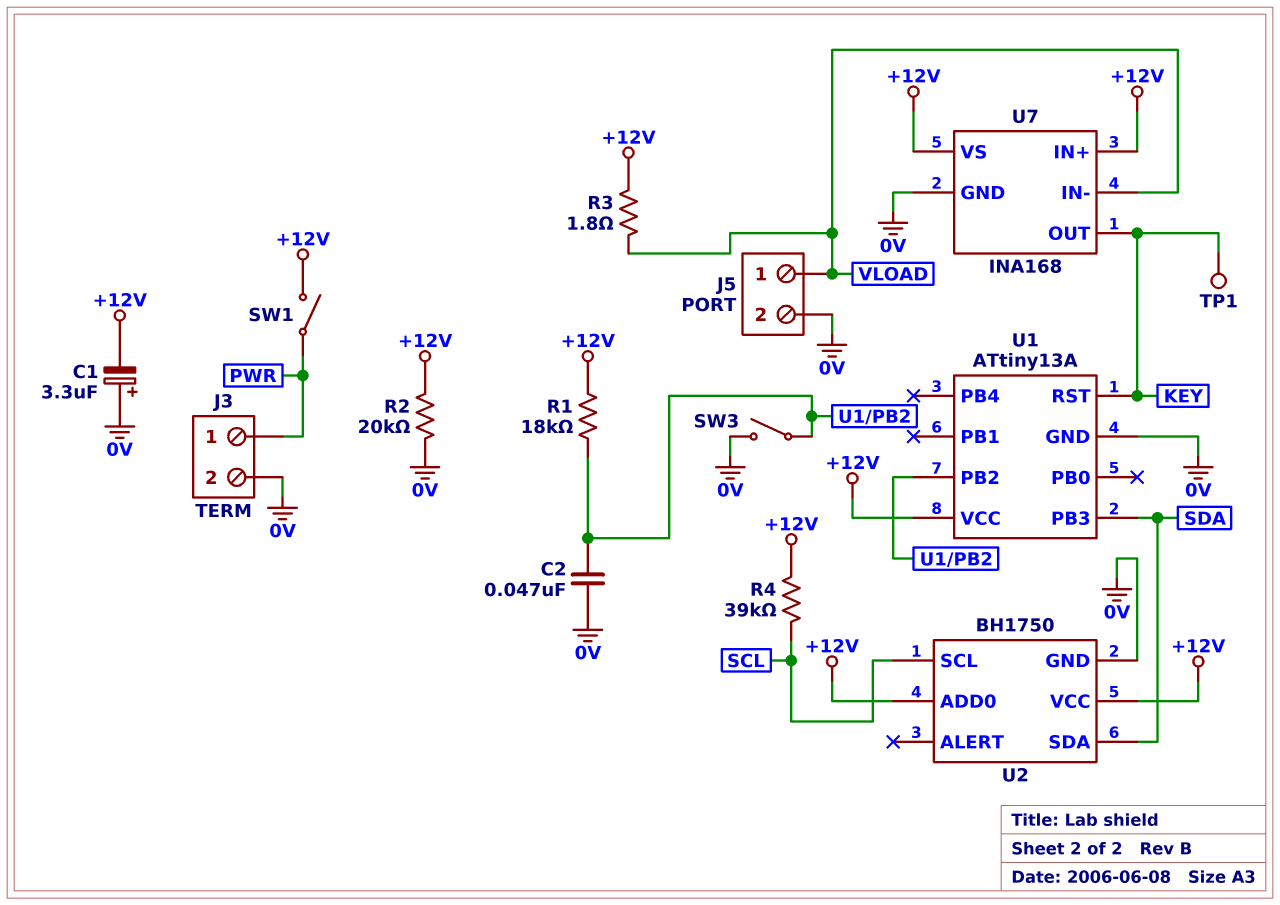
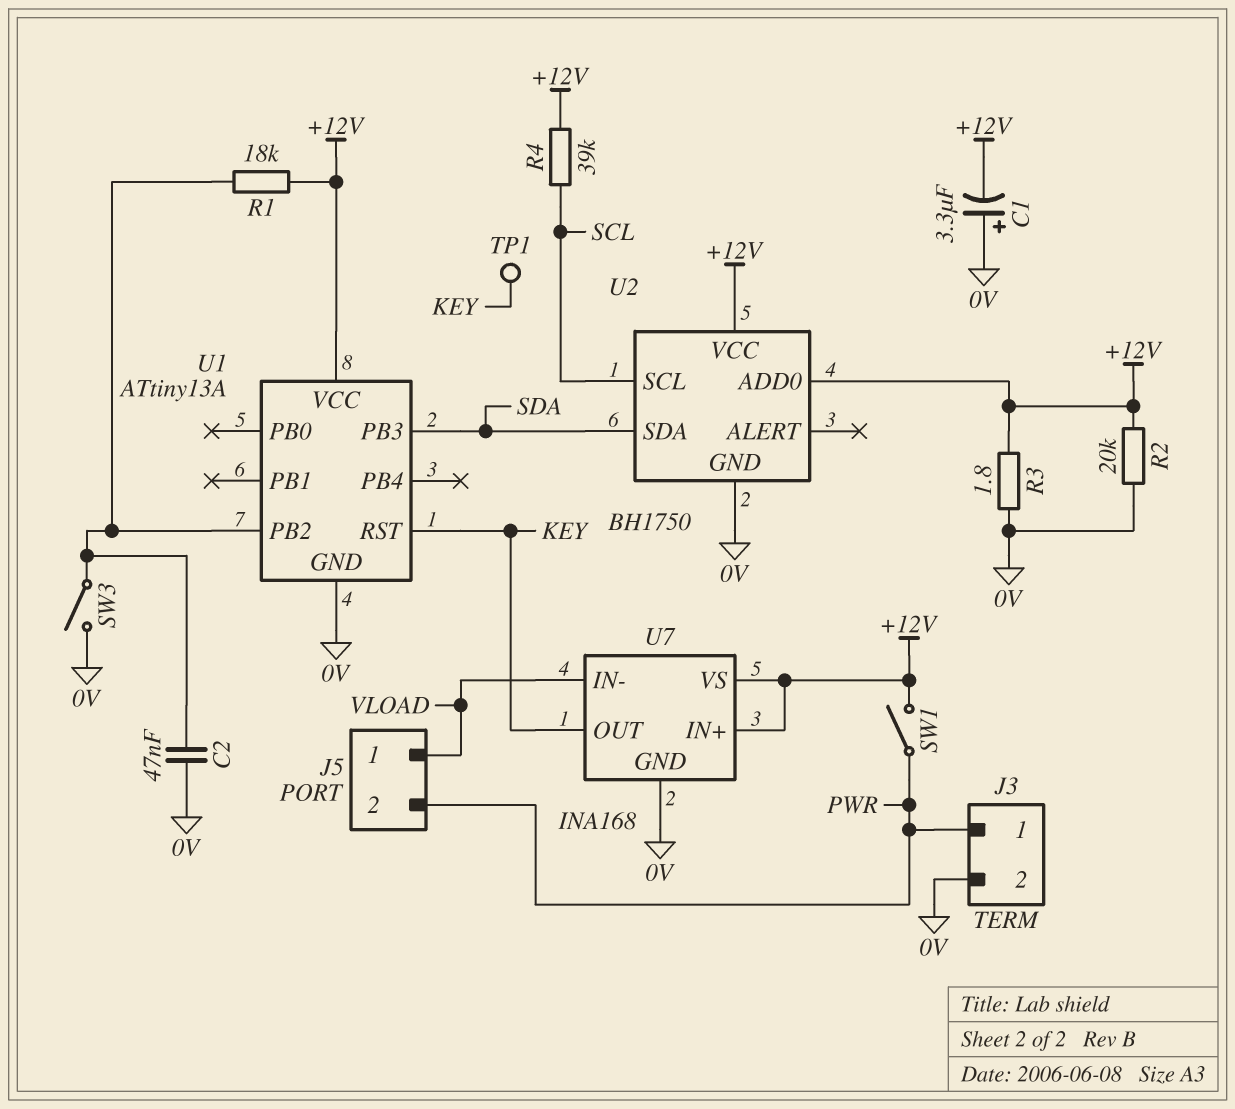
J5 pin 2: 0V -> PWR
R3: 1.8 (+12V, VLOAD) -> 1.8 (+12V, 0V)

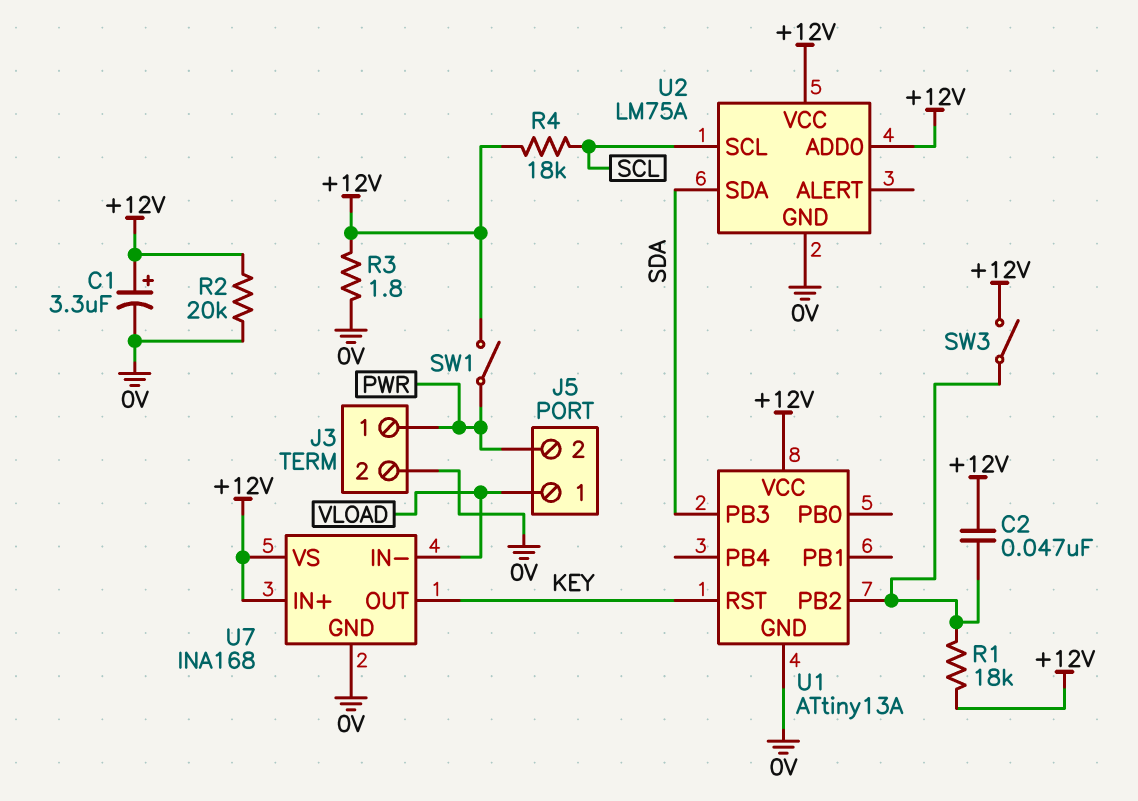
C1: 3.3uF (plus 0V, minus +12V) -> 3.3uF (plus +12V, minus 0V)
C2: 47nF (0V, U1/PB2) -> 47nF (+12V, U1/PB2)
R4: 39k (+12V, SCL) -> 18k (+12V, SCL)
SW3: switch (0V, U1/PB2) -> switch (+12V, U1/PB2)
TP1: test point (KEY) -> none
U2: BH1750 -> LM75A

